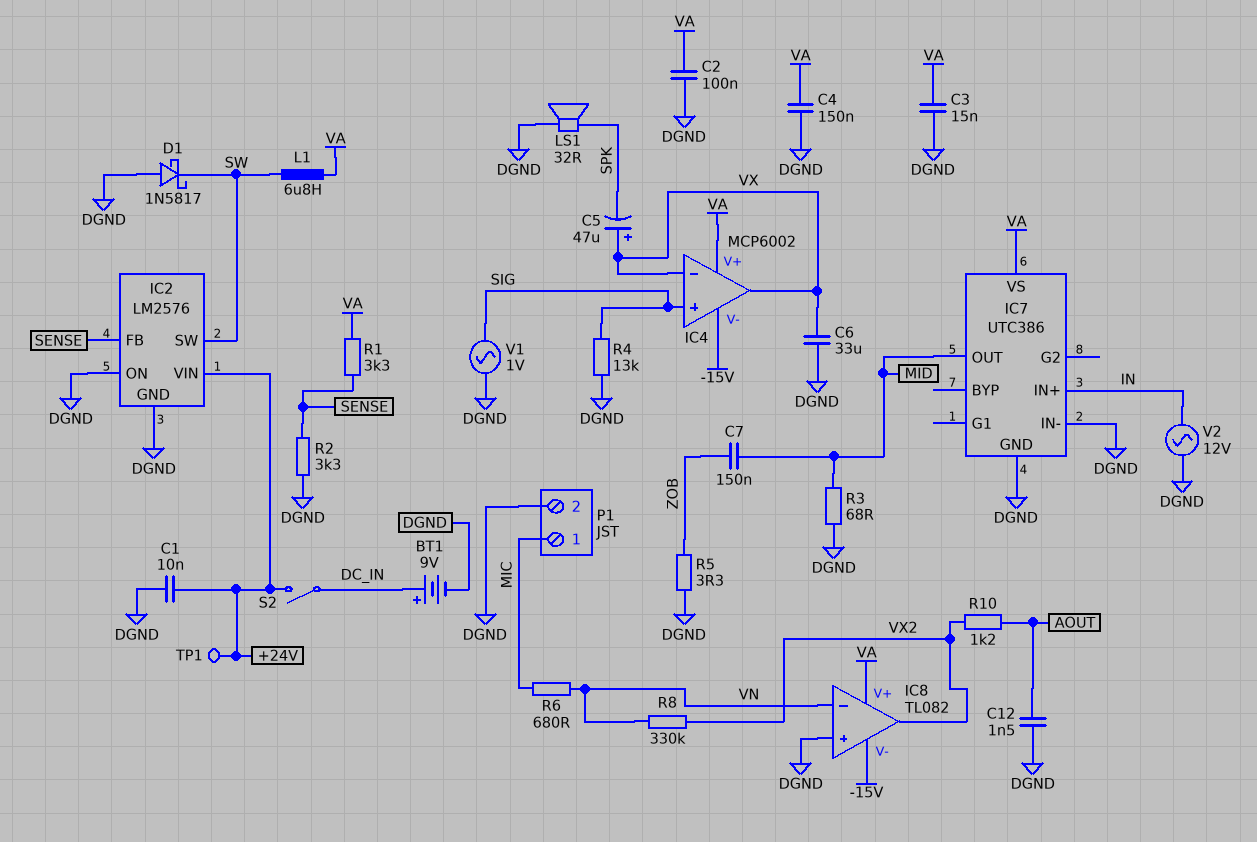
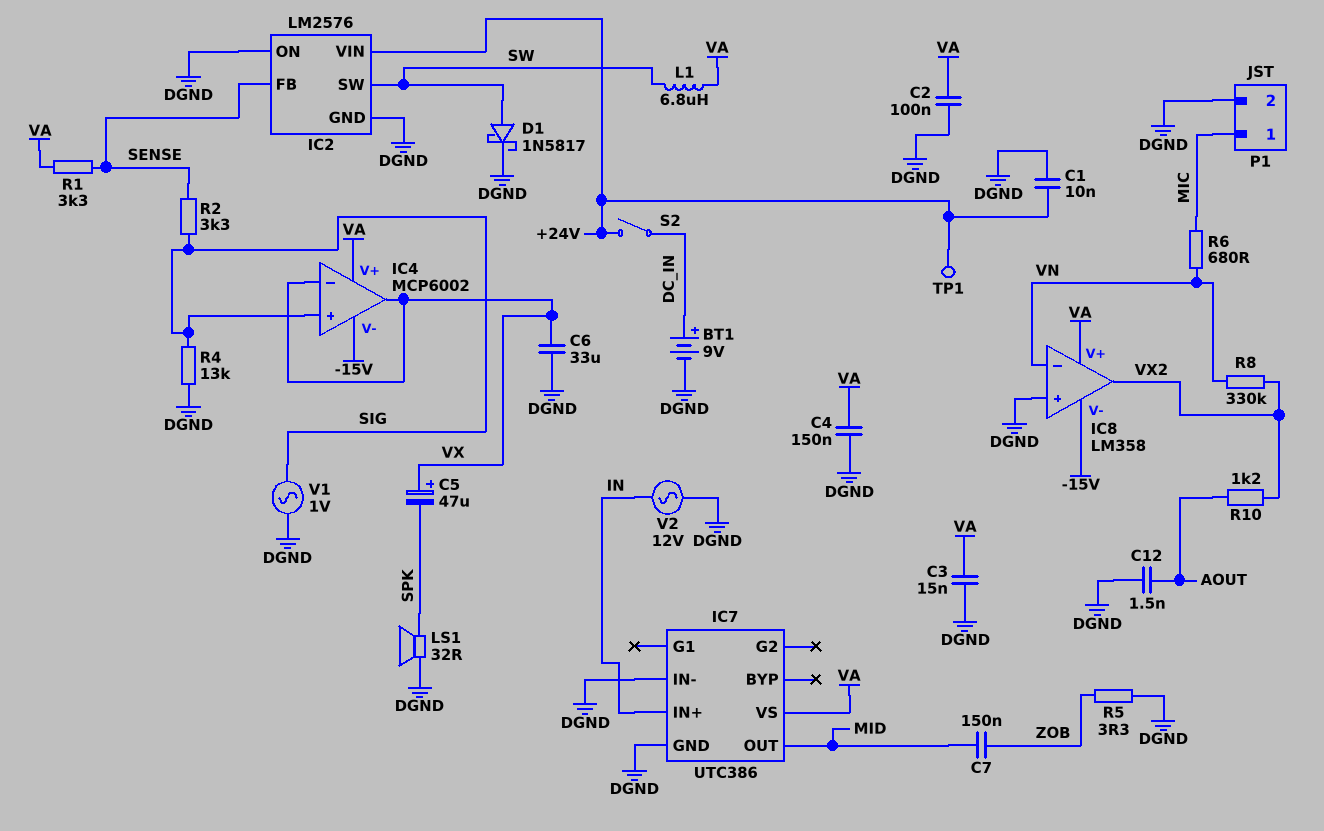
D1: schottky 1N5817 (A DGND, K SW) -> schottky 1N5817 (A SW, K DGND)
IC8: TL082 -> LM358
R2: 3.3k (DGND, SENSE) -> 3.3k (SENSE, SIG)
R3: 68 (DGND, MID) -> none

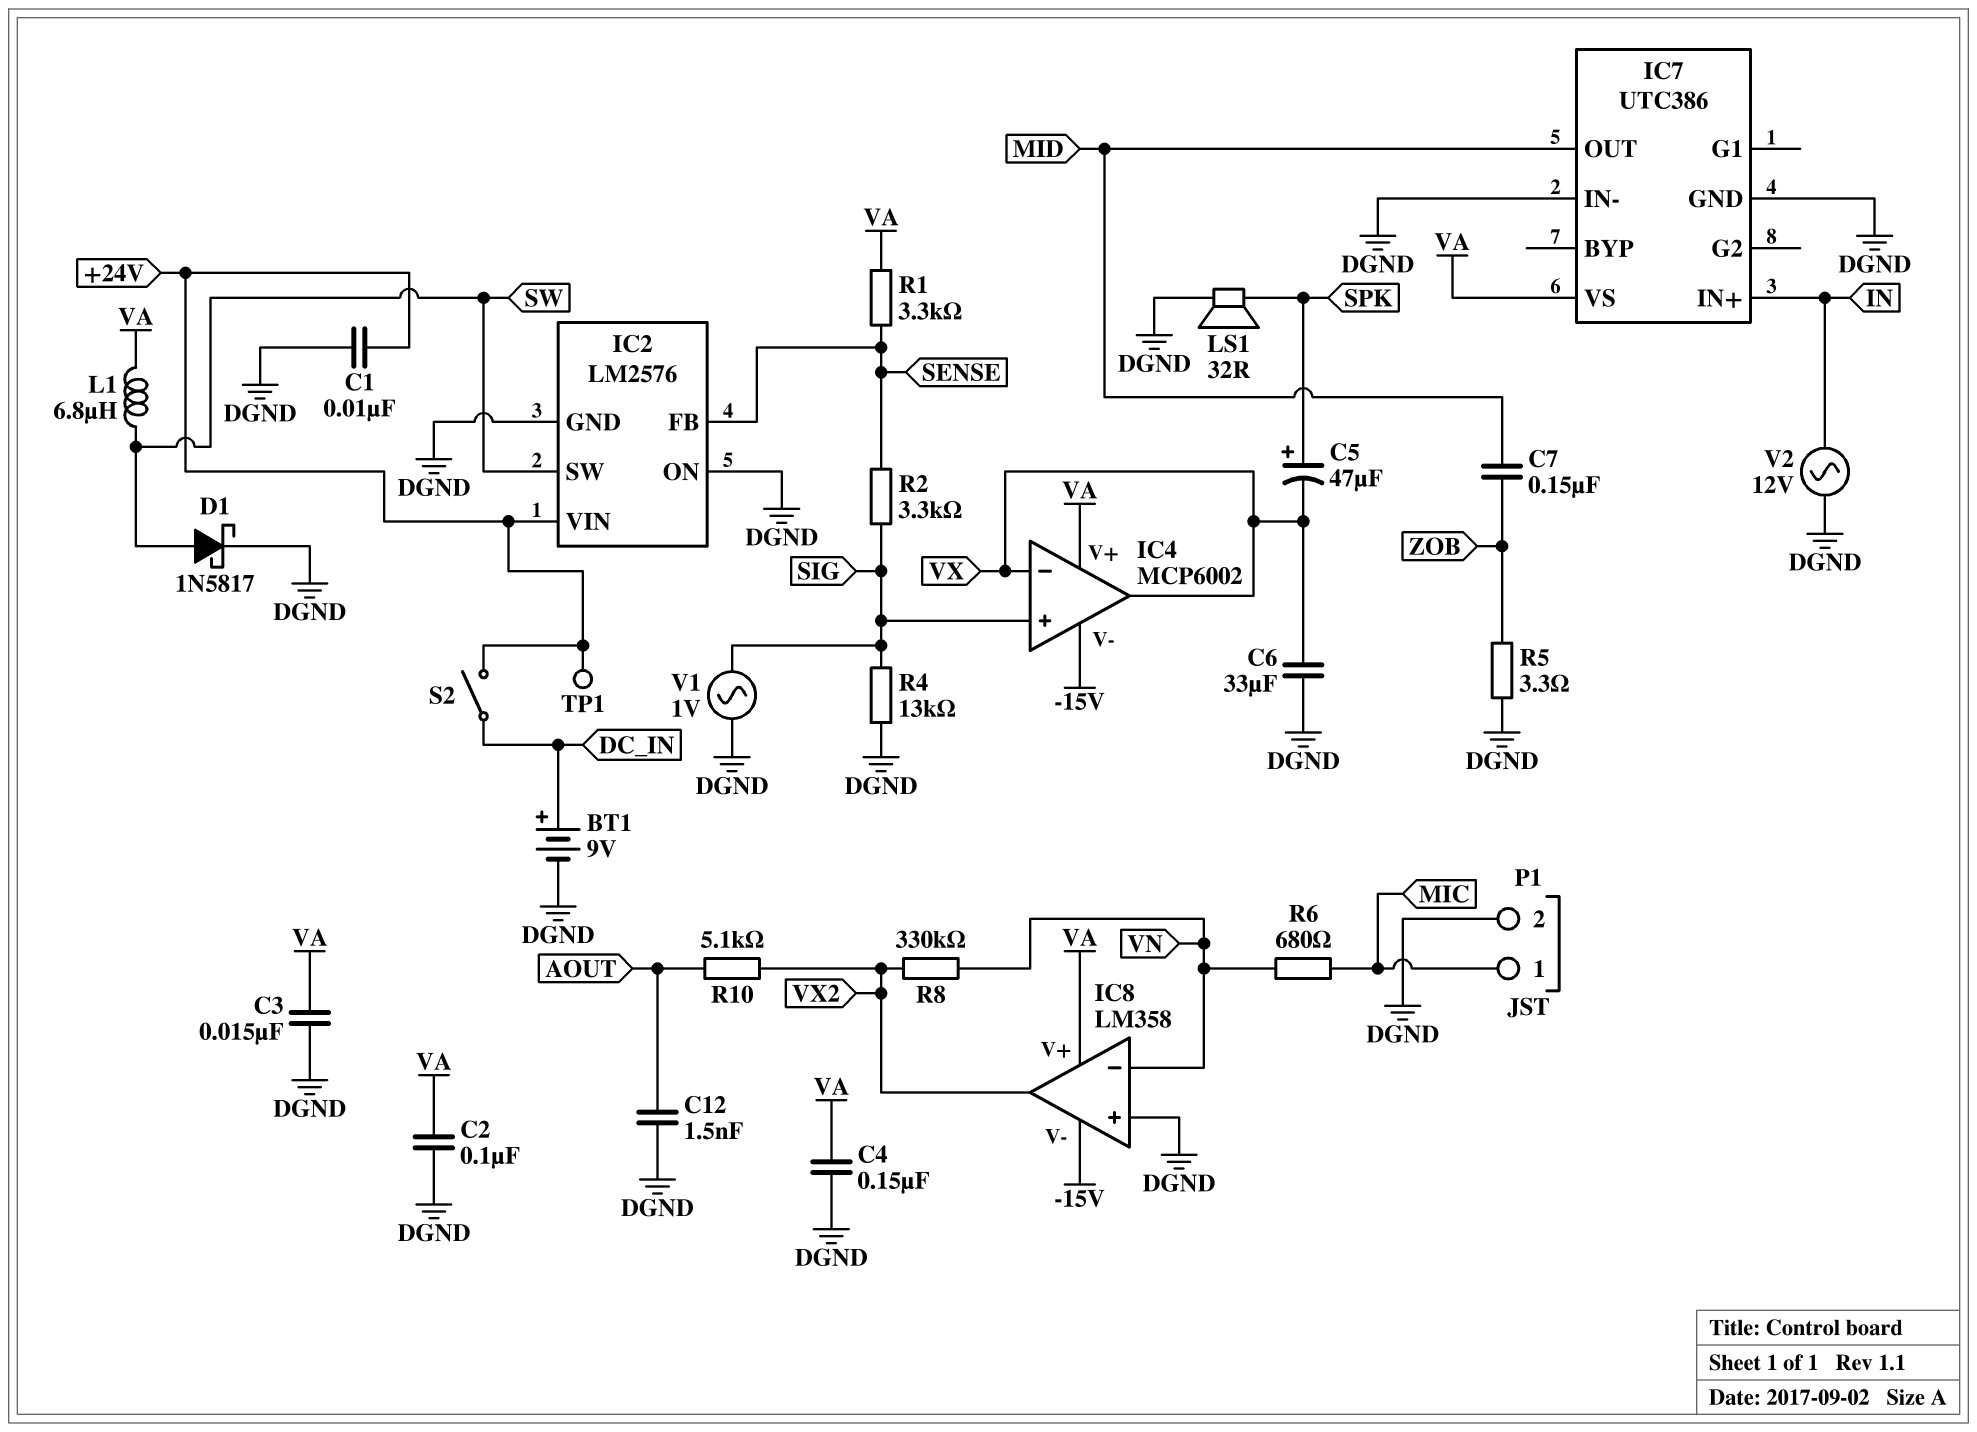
C5: 47uF (plus VX, minus SPK) -> 47uF (plus SPK, minus VX)
R10: 1.2k (AOUT, VX2) -> 5.1k (AOUT, VX2)

